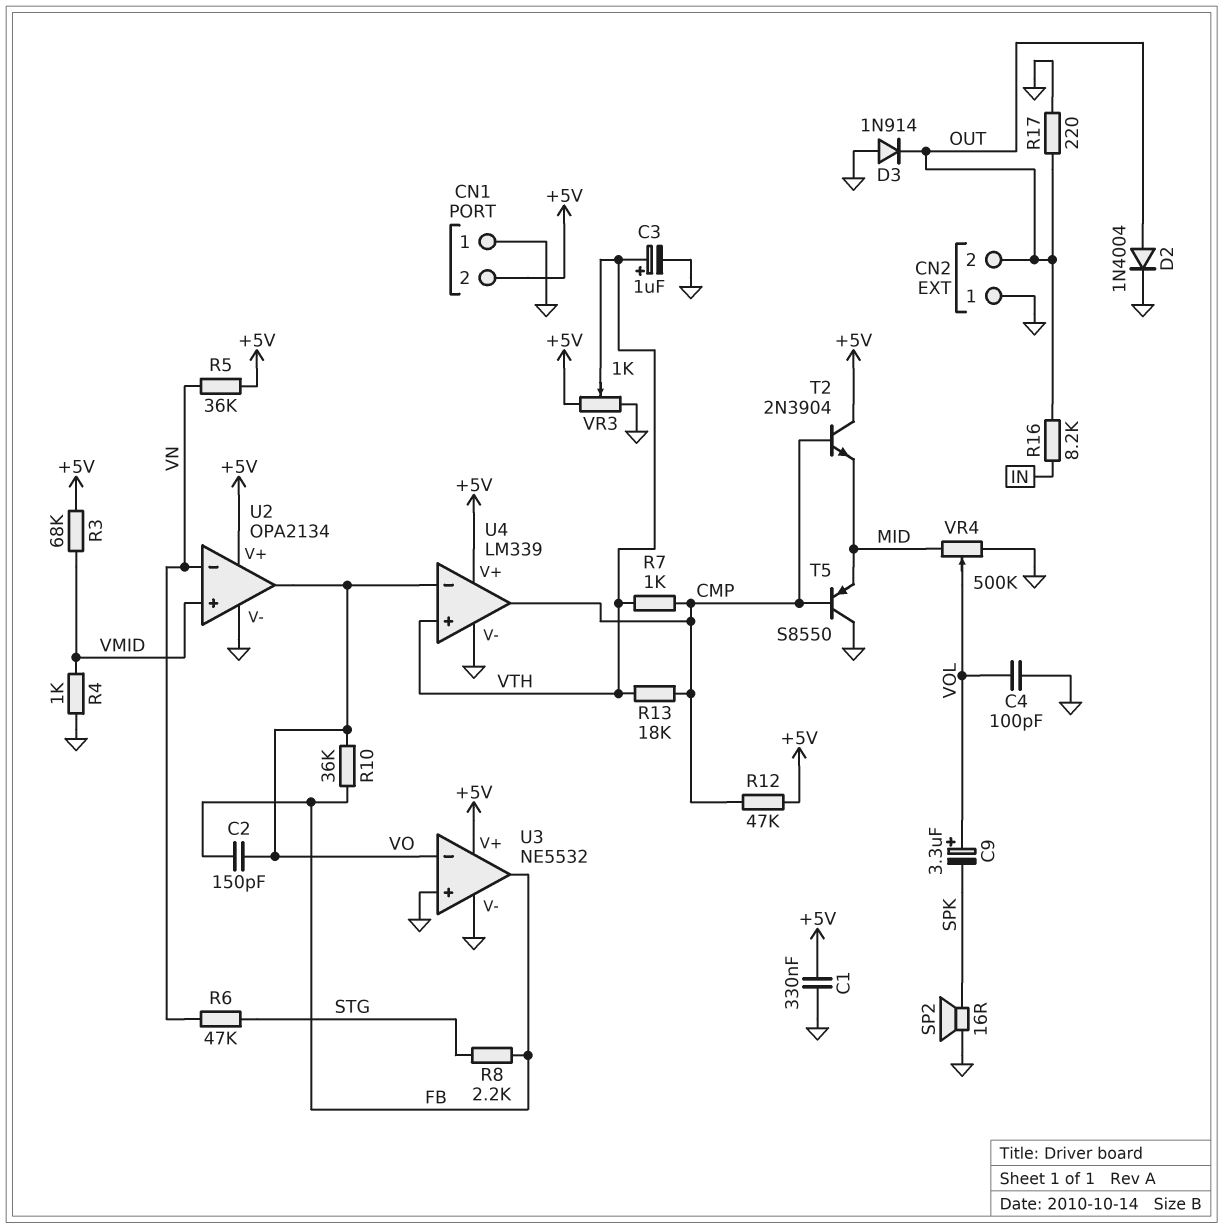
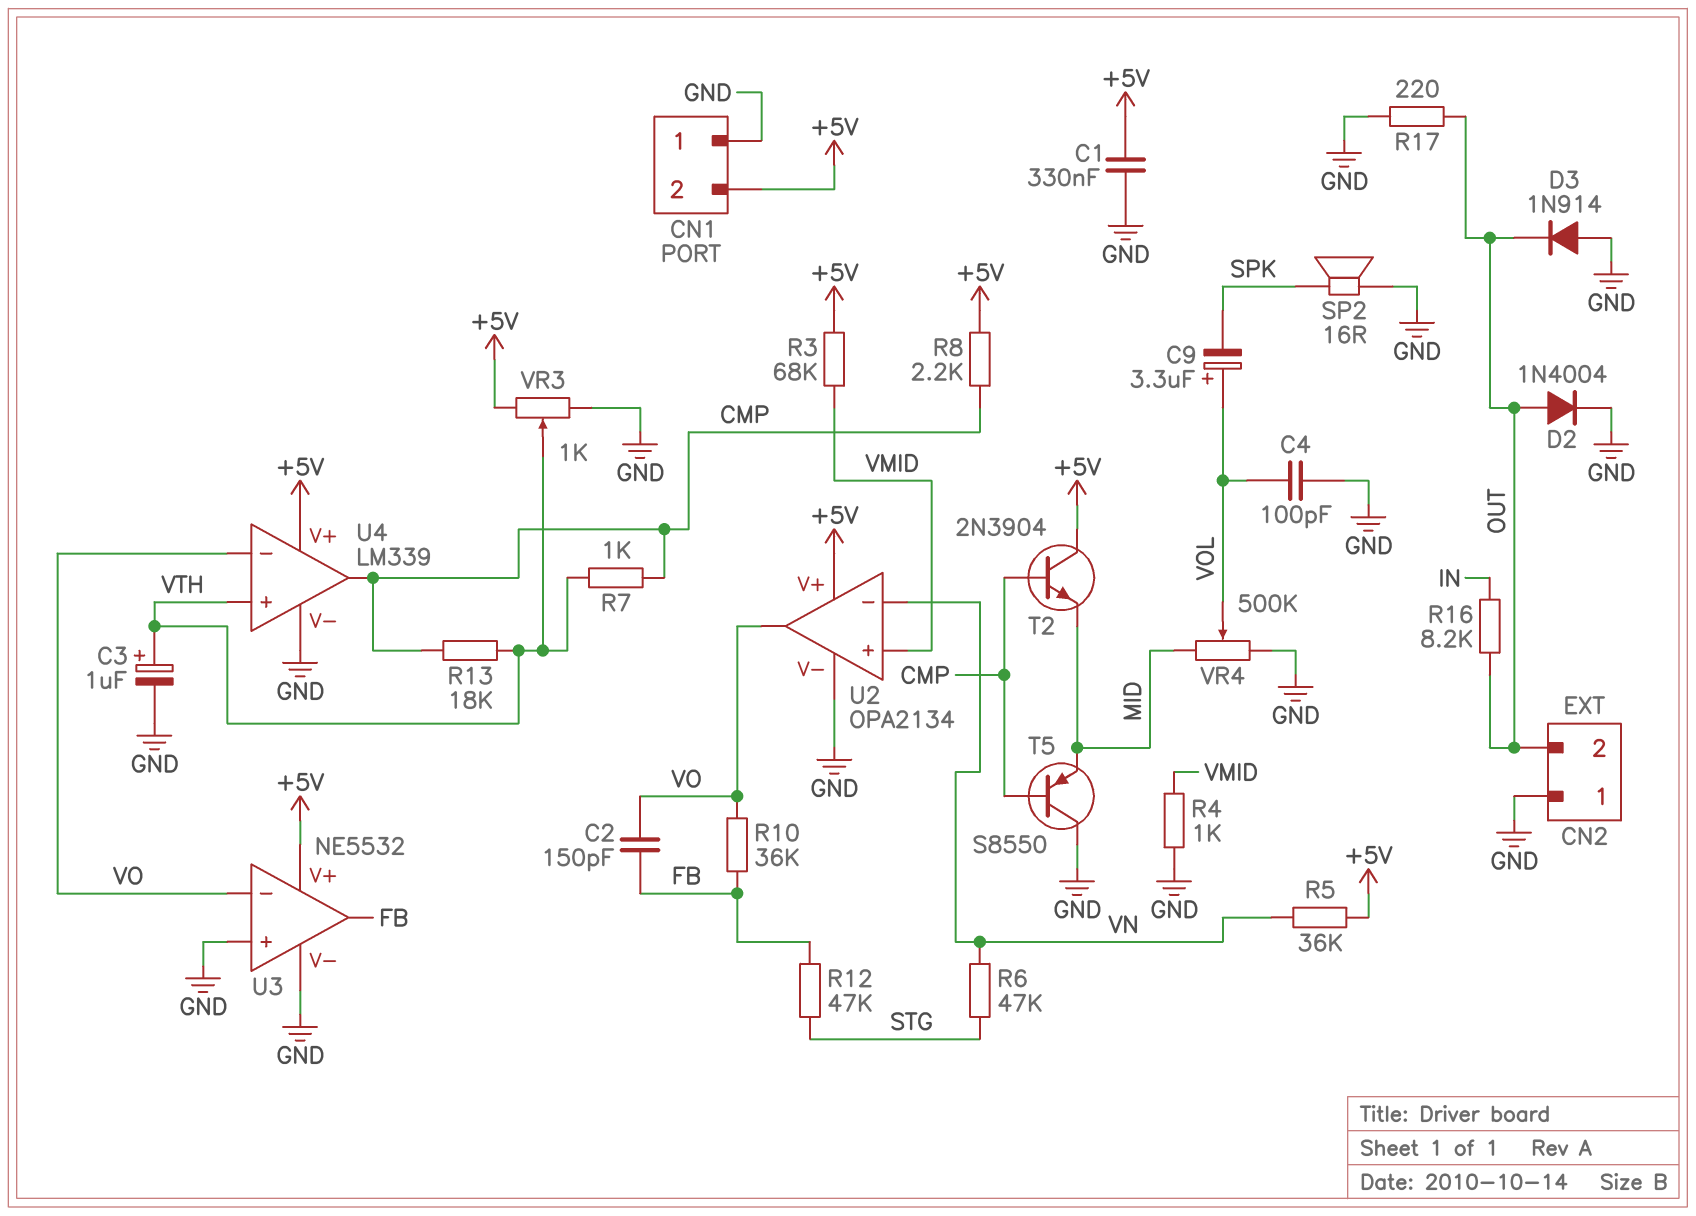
R8: 2.2k (FB, STG) -> 2.2k (+5V, CMP)
R12: 47k (+5V, CMP) -> 47k (FB, STG)

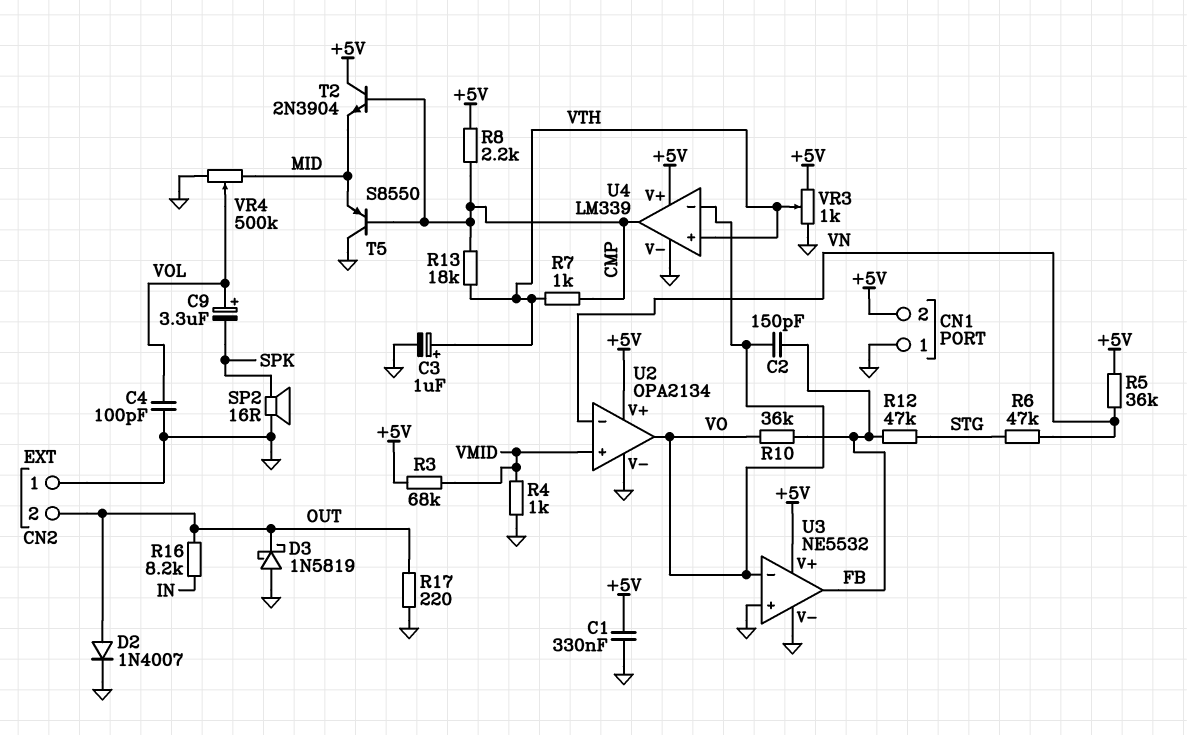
D2: diode 1N4004 (A OUT, K GND) -> diode 1N4007 (A OUT, K GND)
D3: diode 1N914 (A GND, K OUT) -> schottky 1N5819 (A GND, K OUT)

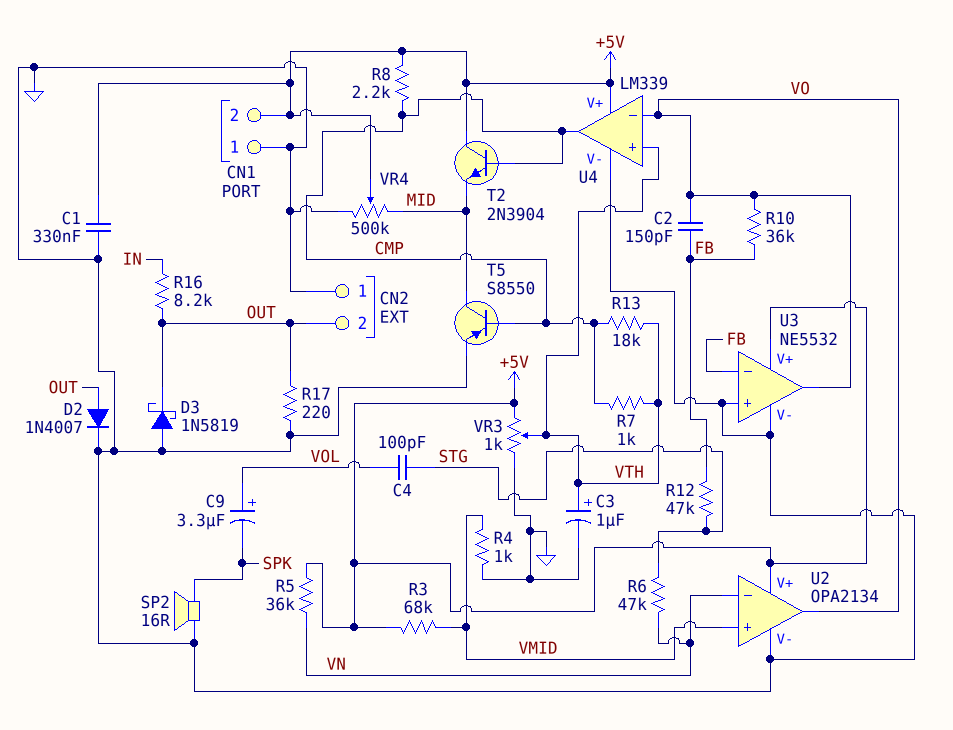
C4: 100pF (GND, VOL) -> 100pF (STG, VOL)
T5: PNP S8550 (B CMP, C GND, E MID) -> PNP S8550 (B CMP, C MID, E GND)
U3 pin in-: VO -> FB
U3 pin out: FB -> VO
VR4: 500k (GND, MID, wiper VOL) -> 500k (GND, MID, wiper +5V)

